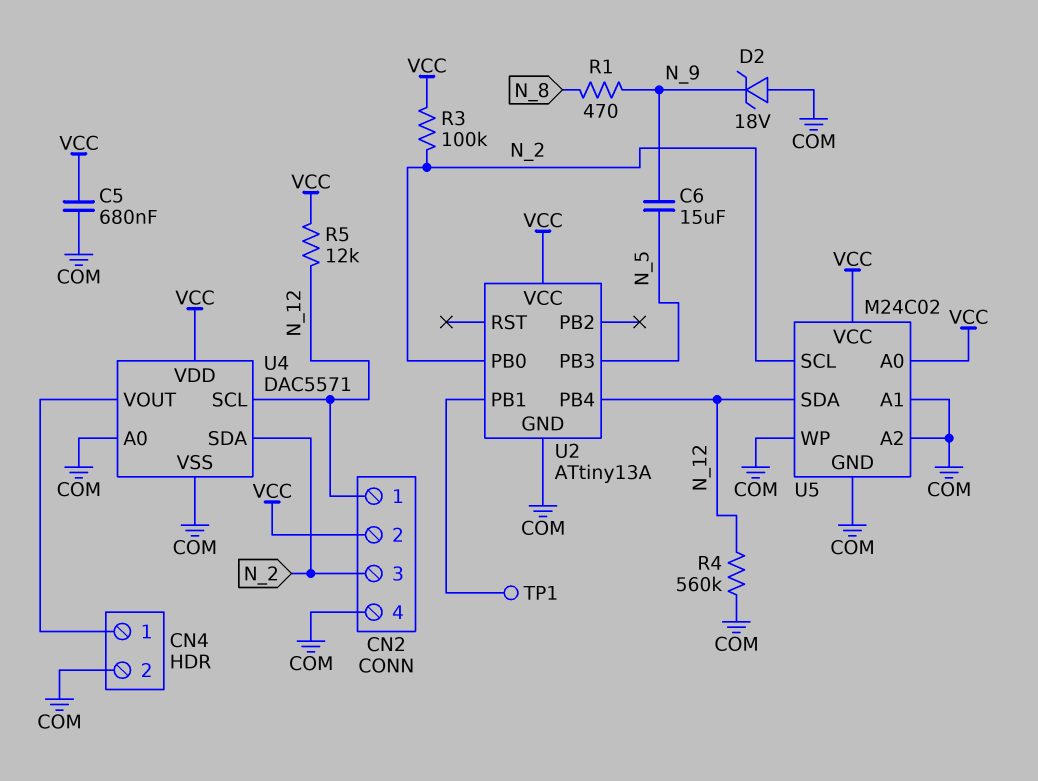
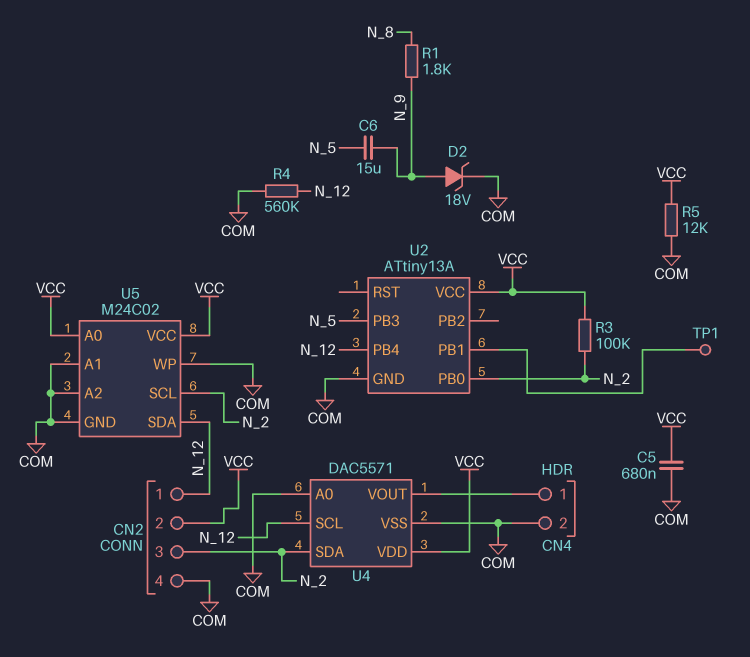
D2: zener 18V (A COM, K N_9) -> zener 18V (A N_9, K COM)
R1: 470 (N_8, N_9) -> 1.8k (N_8, N_9)
R5: 12k (N_12, VCC) -> 12k (COM, VCC)

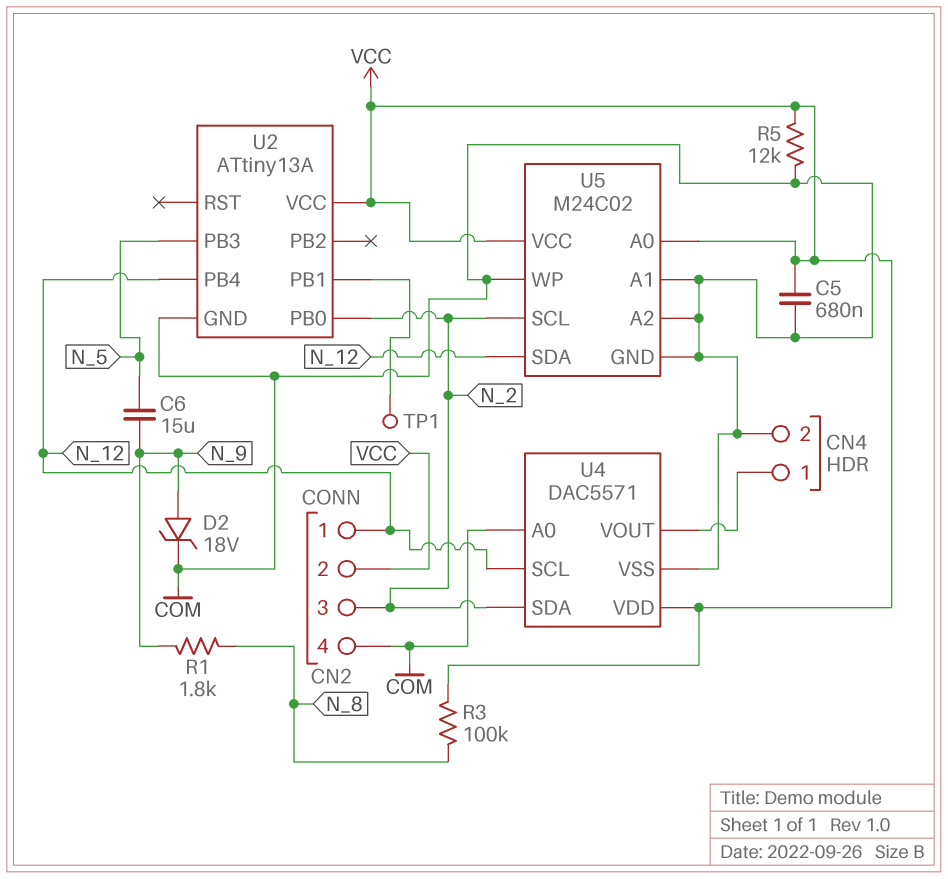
R3: 100k (N_2, VCC) -> 100k (N_8, VCC)
R4: 560k (COM, N_12) -> none

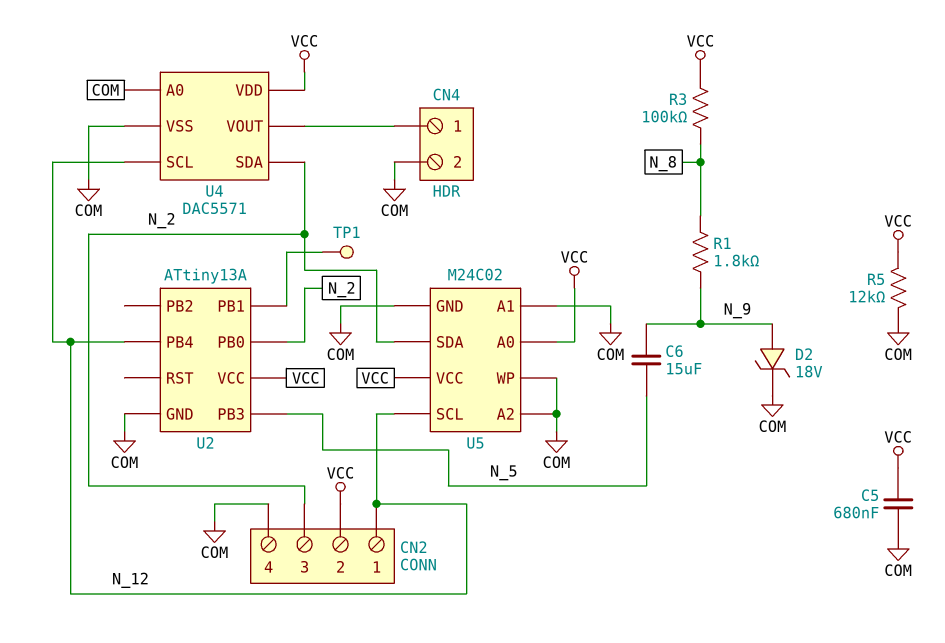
U5 pin SCL: N_2 -> N_12
U5 pin SDA: N_12 -> N_2

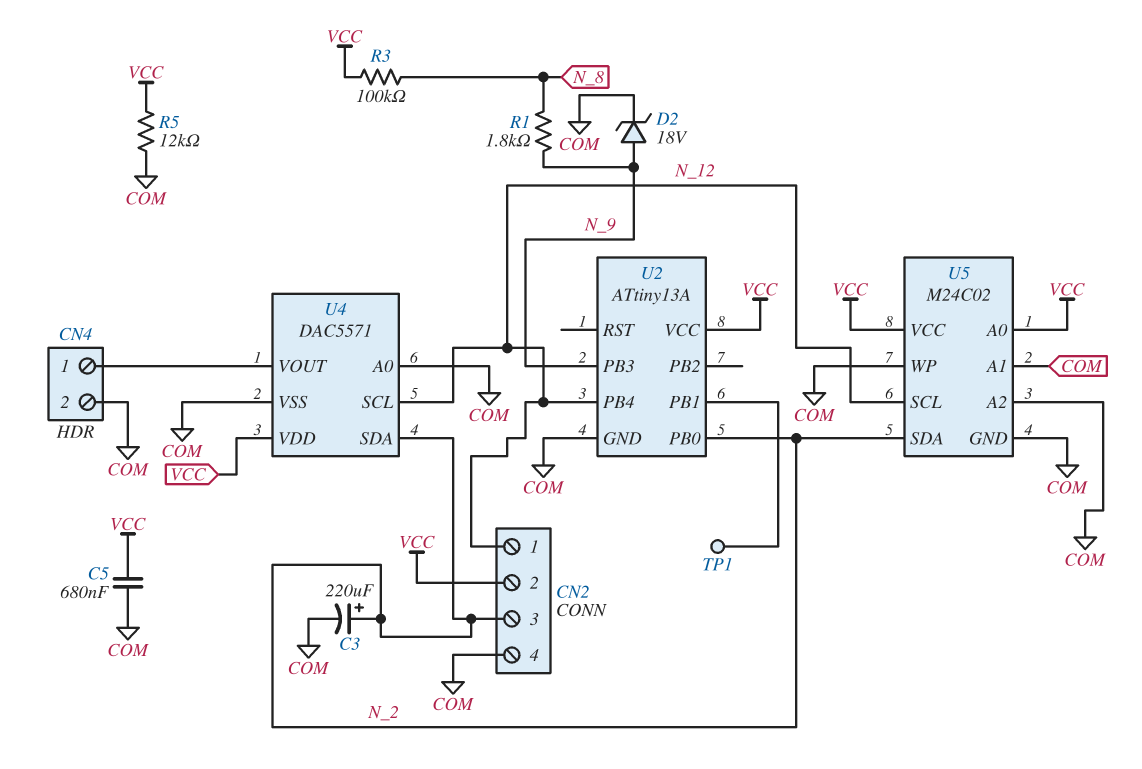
C3: none -> 220uF (plus N_2, minus COM)
C6: 15uF (N_5, N_9) -> none
U2 pin PB3: N_5 -> N_9

